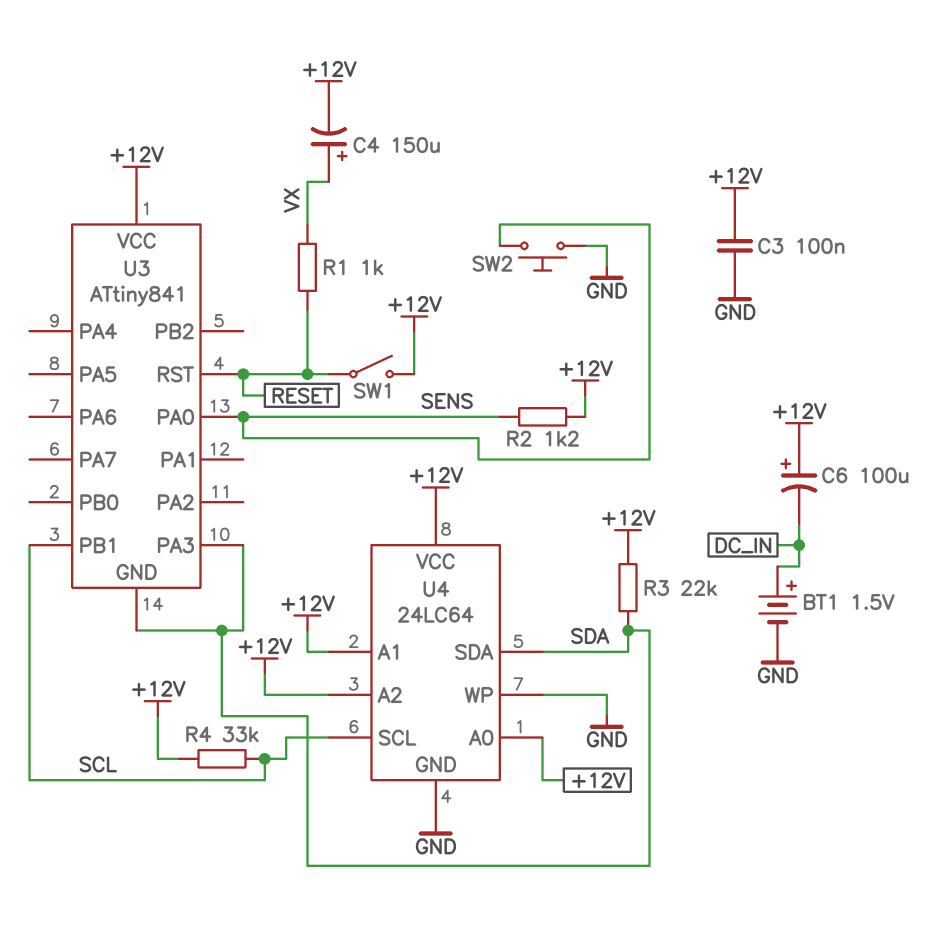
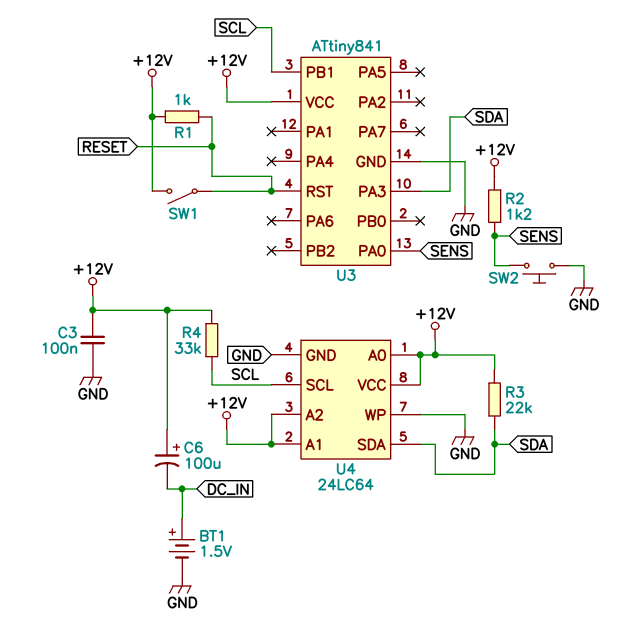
C4: 150uF (plus VX, minus +12V) -> none
R1: 1k (RESET, VX) -> 1k (+12V, RESET)
U3 pin GND: SDA -> GND

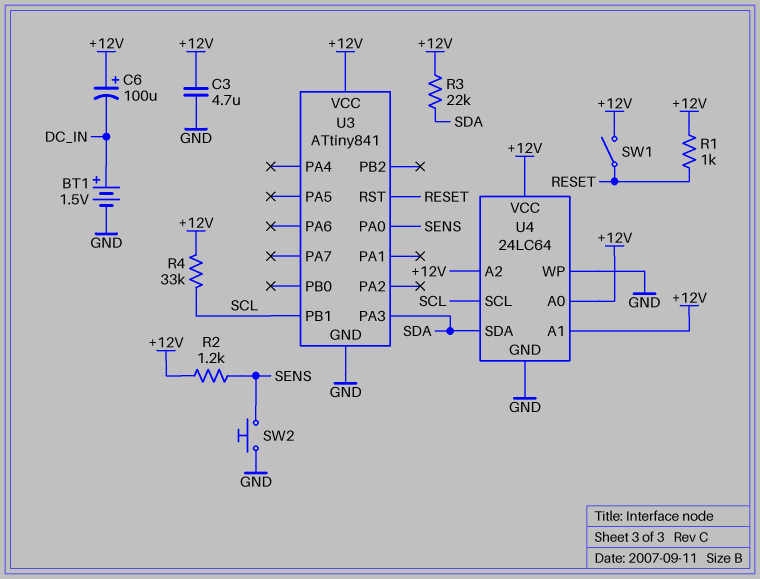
C3: 100nF (+12V, GND) -> 4.7uF (+12V, GND)

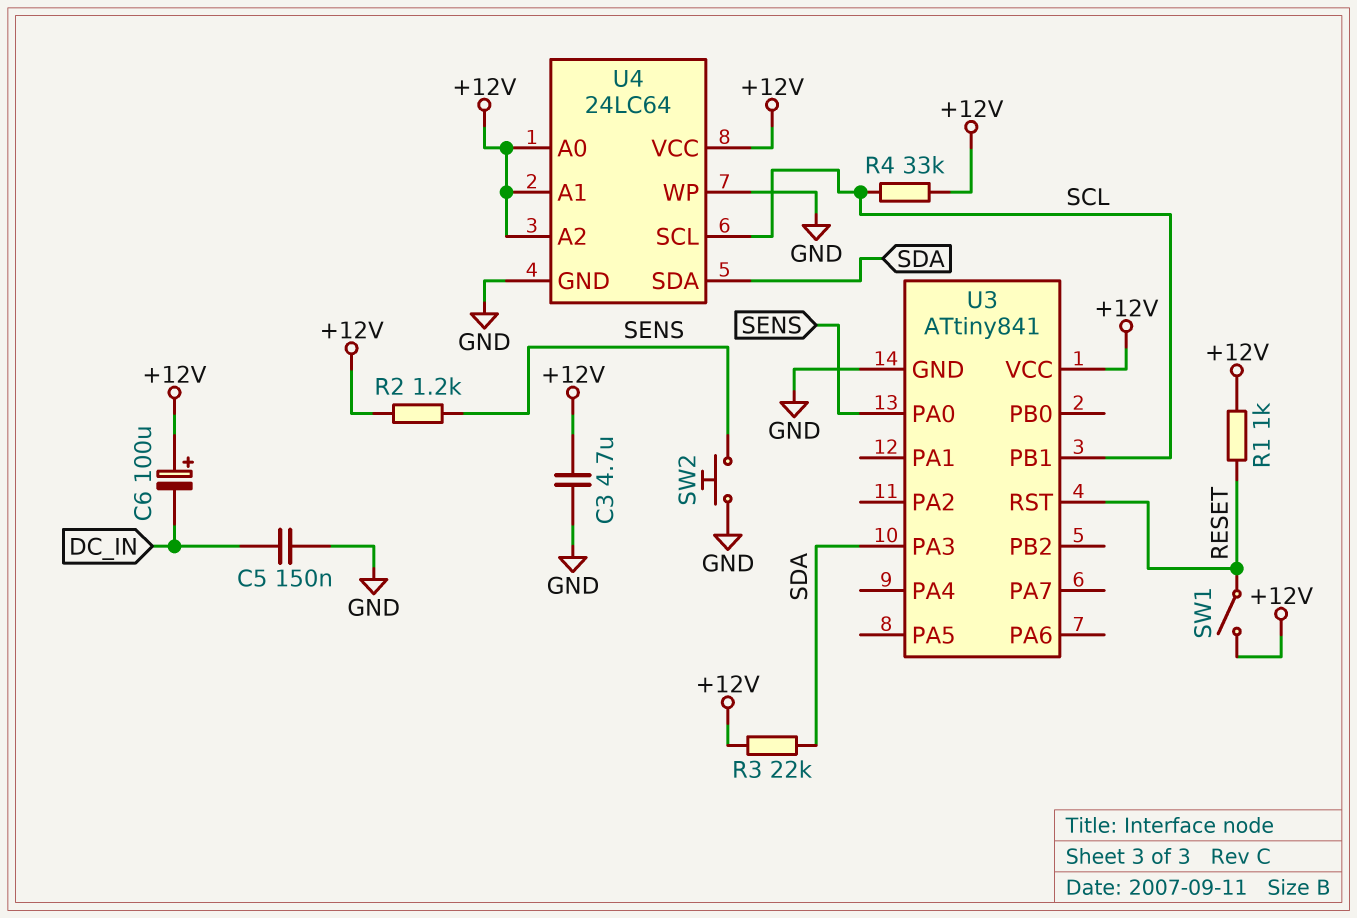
BT1: 1.5V (plus DC_IN, minus GND) -> none
C5: none -> 150nF (DC_IN, GND)

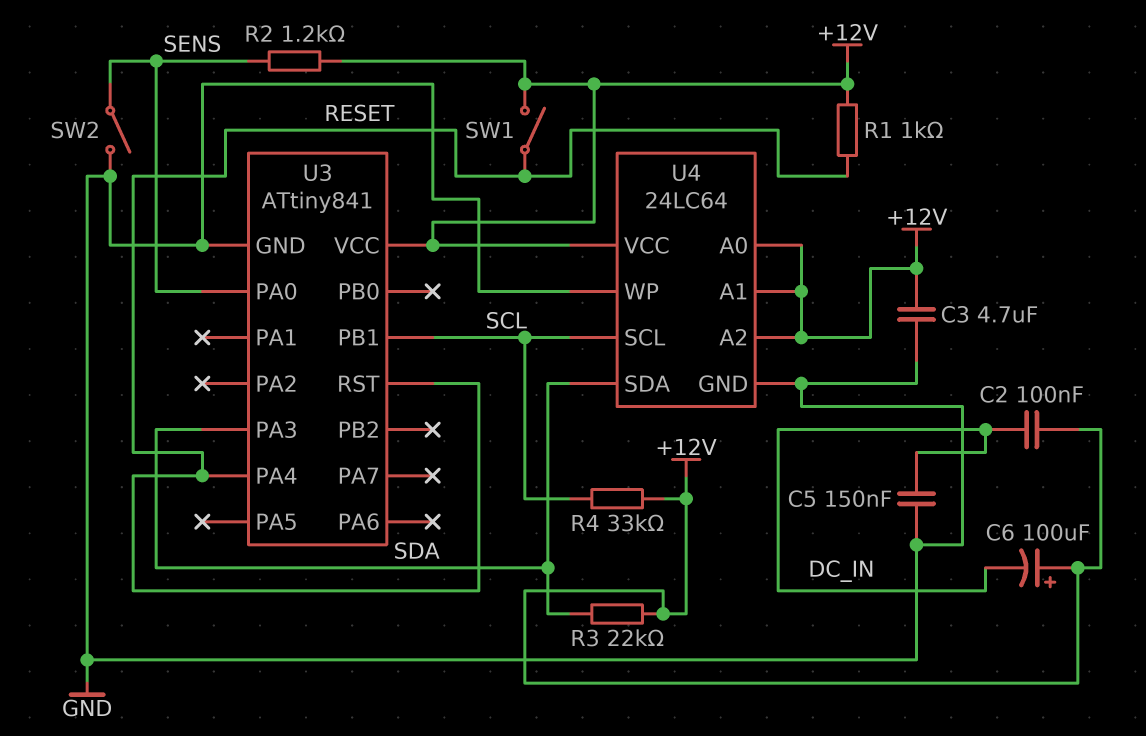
C2: none -> 100nF (+12V, DC_IN)
SW2: button (GND, SENS) -> switch (GND, SENS)
U3 pin PA4: none -> RESET

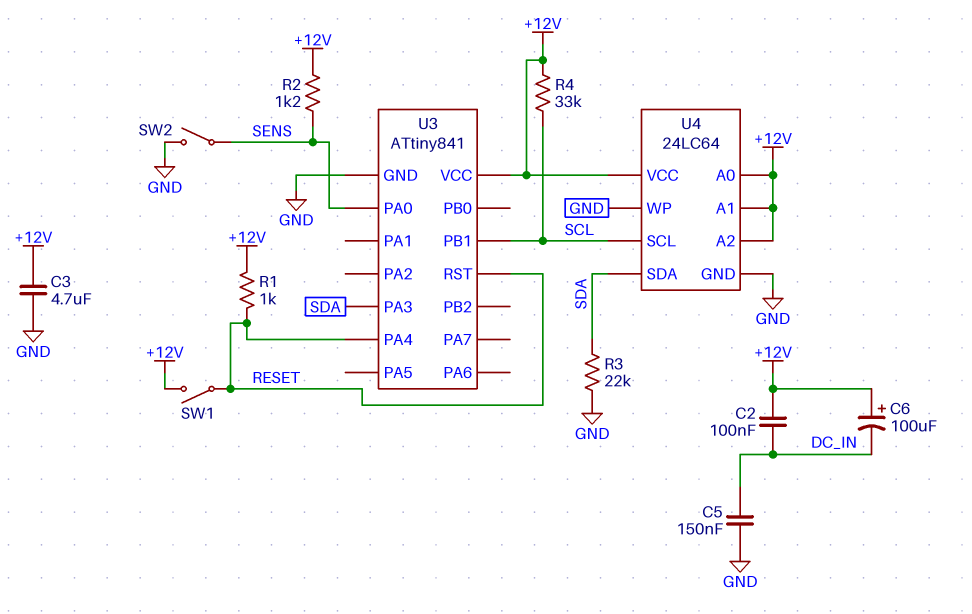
R3: 22k (+12V, SDA) -> 22k (GND, SDA)

